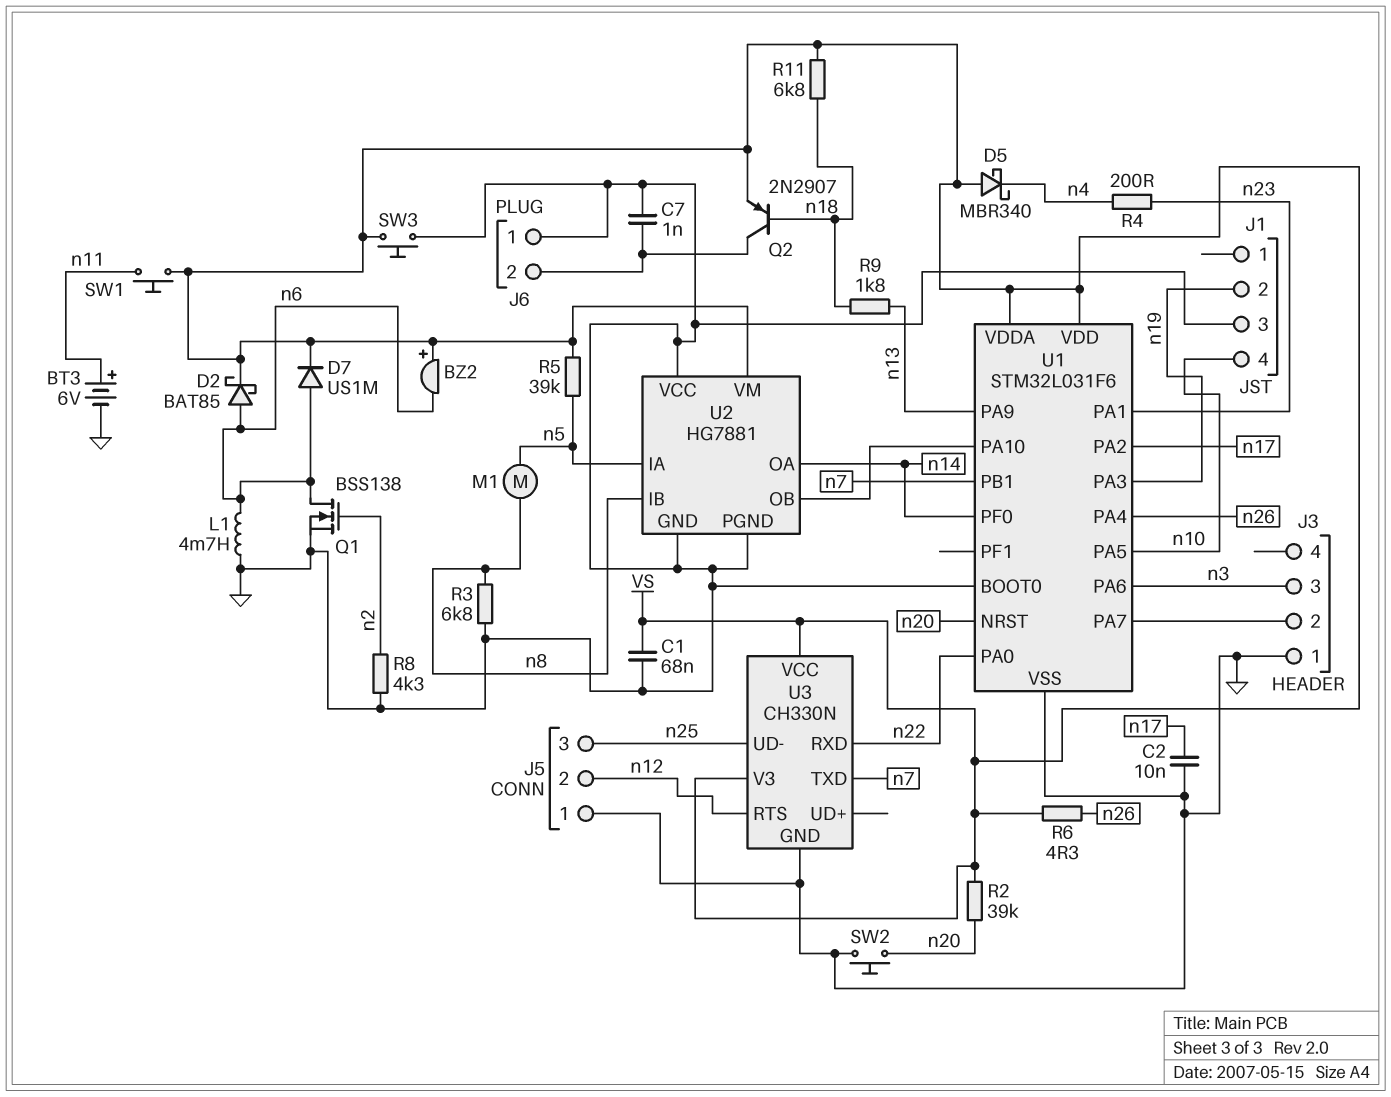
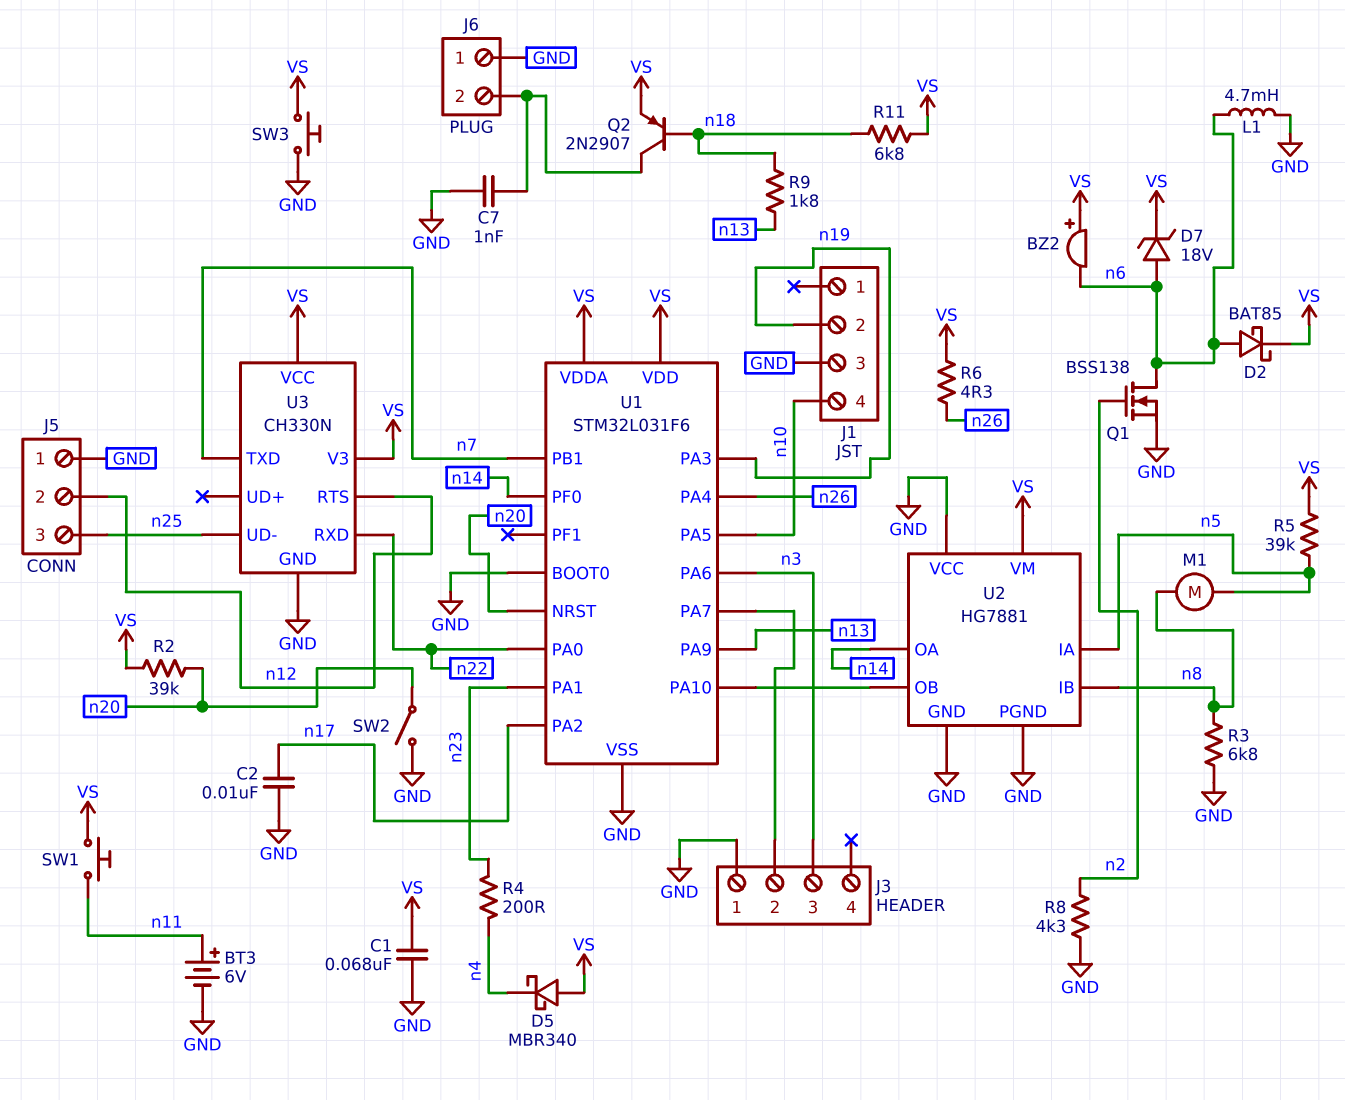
D7: diode US1M (A n6, K VS) -> zener 18V (A n6, K VS)
SW2: button (GND, n20) -> switch (GND, n20)

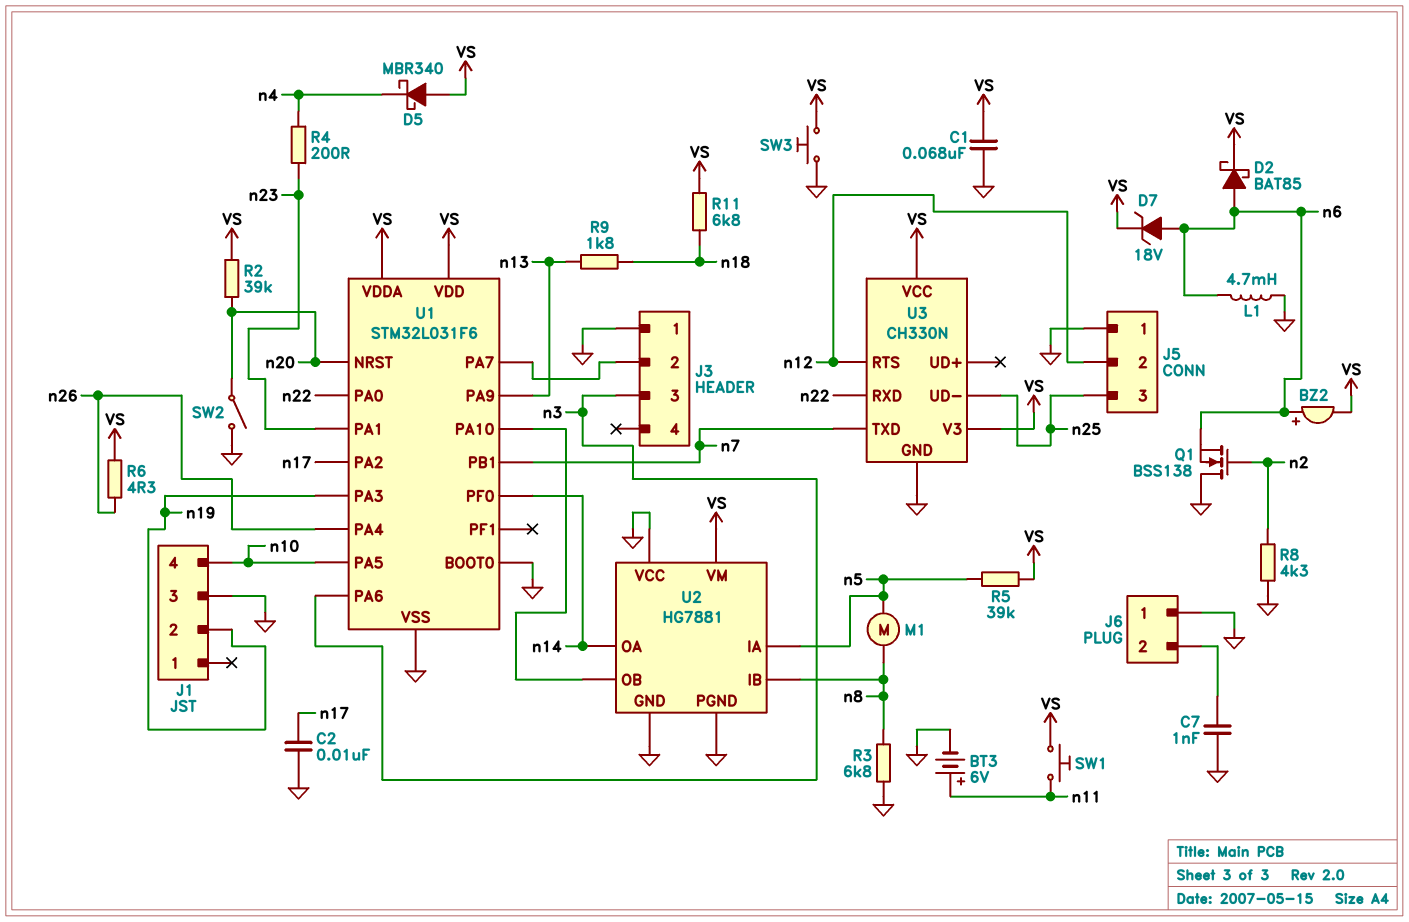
BZ2: buzzer (plus VS, minus n6) -> buzzer (plus n6, minus VS)
Q1: NMOS BSS138 (G n2, D n6, S GND) -> NMOS BSS138 (G n2, D GND, S n6)
Q2: PNP 2N2907 (B n18, C J6/2, E VS) -> none

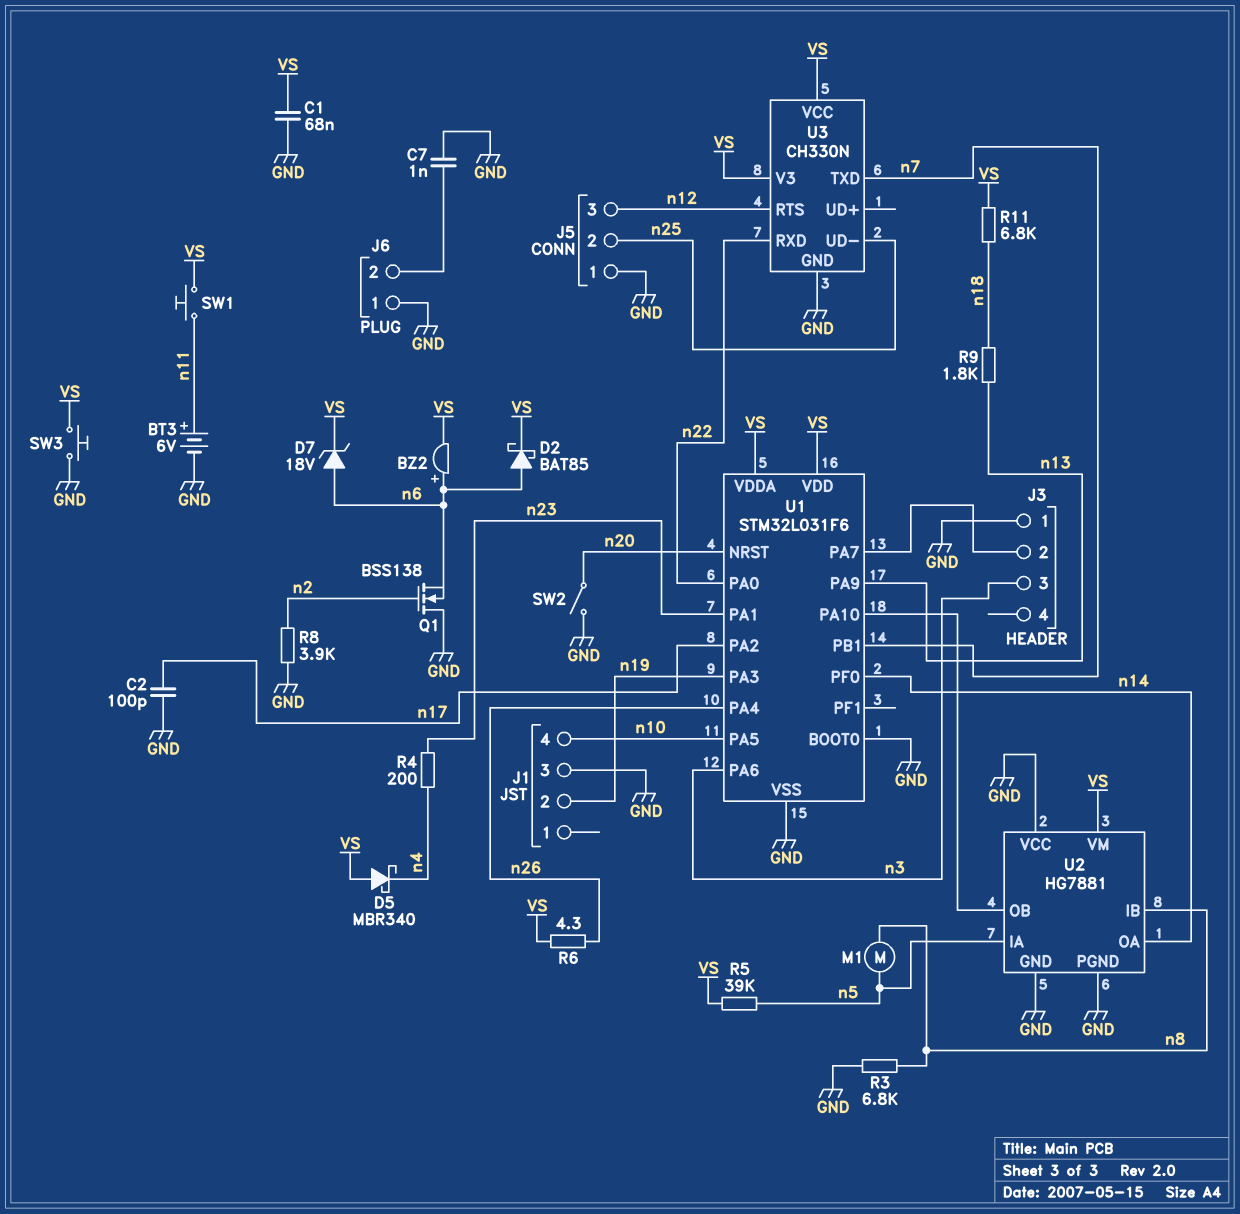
C2: 10nF (GND, n17) -> 100pF (GND, n17)
J5 pin 2: n12 -> n25
J5 pin 3: n25 -> n12
L1: 4.7mH (GND, n6) -> none
R2: 39k (VS, n20) -> none
R8: 4.3k (GND, n2) -> 3.9k (GND, n2)

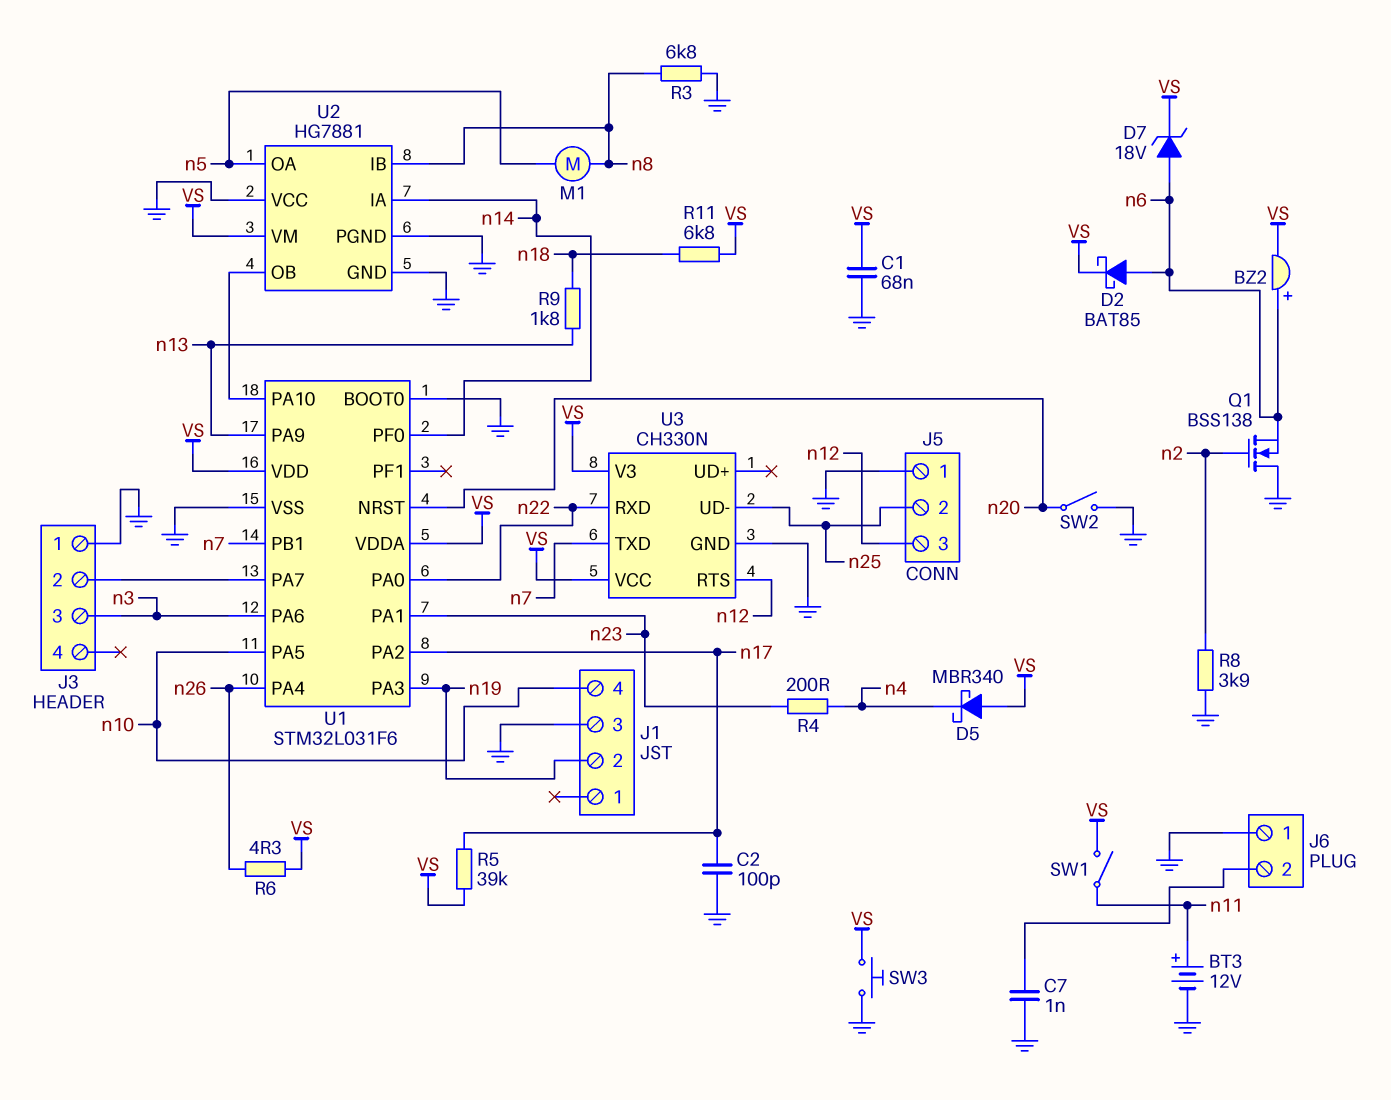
BT3: 6V (plus n11, minus GND) -> 12V (plus n11, minus GND)
R5: 39k (VS, n5) -> 39k (VS, n17)
SW1: button (VS, n11) -> switch (VS, n11)
U2 pin IA: n5 -> n14
U2 pin OA: n14 -> n5

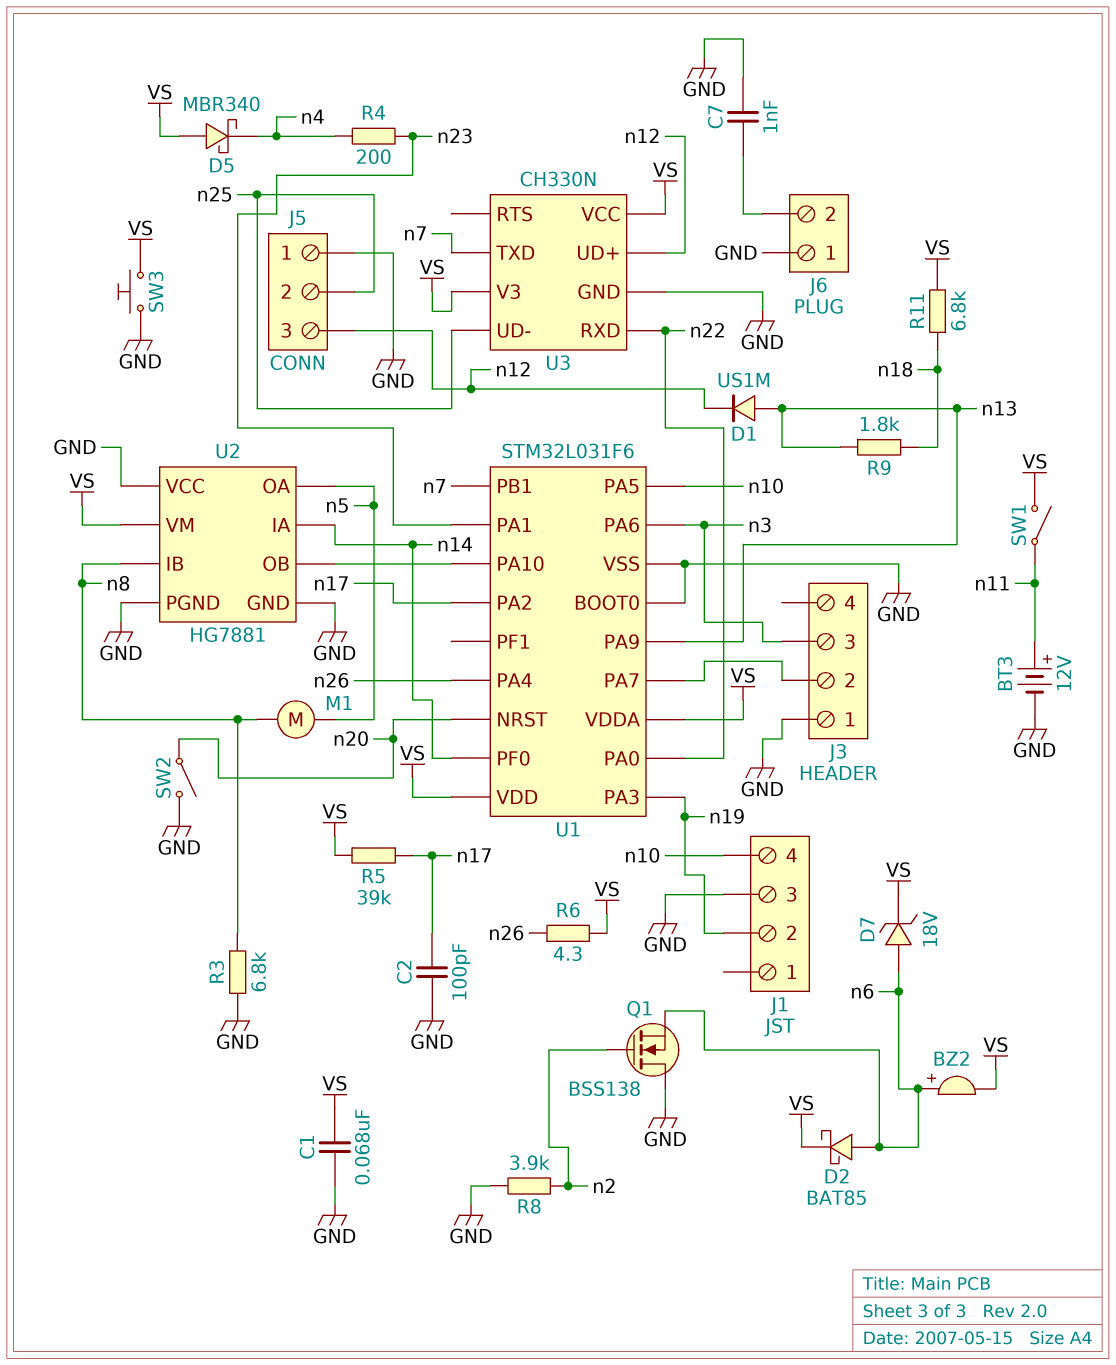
D1: none -> diode US1M (A n13, K n12)
U3 pin RTS: n12 -> none
U3 pin UD+: none -> n12

